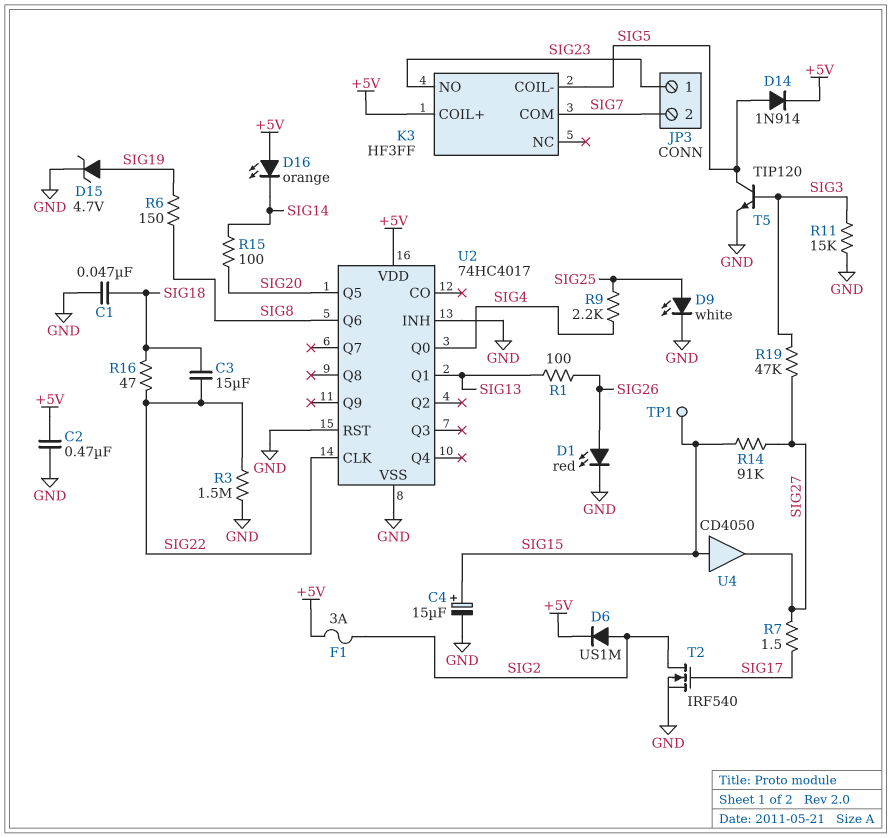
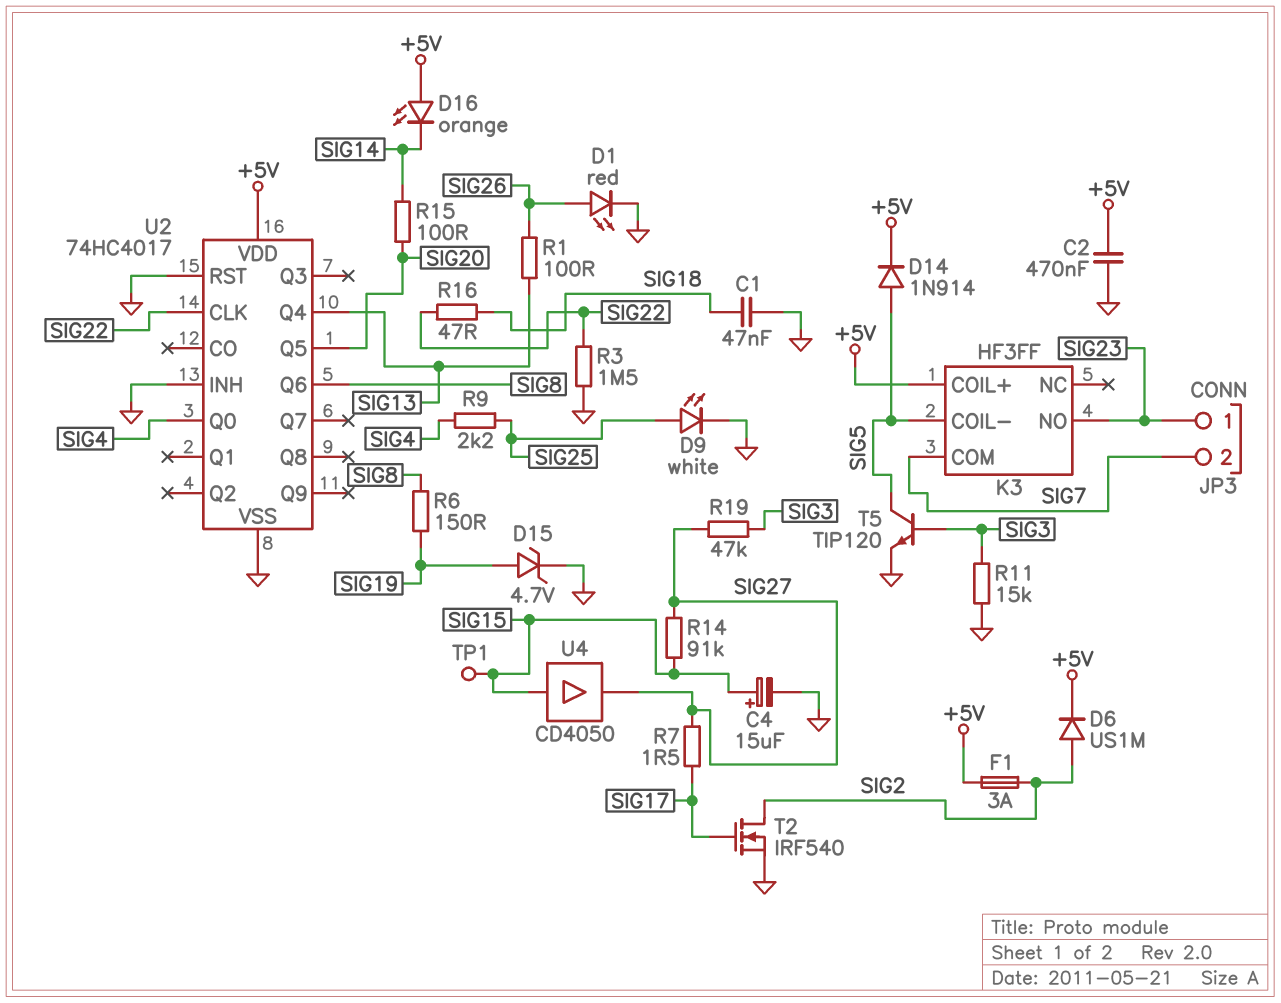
C3: 15uF (SIG18, SIG22) -> none
U2 pin Q1: SIG13 -> none
U2 pin Q4: none -> SIG13

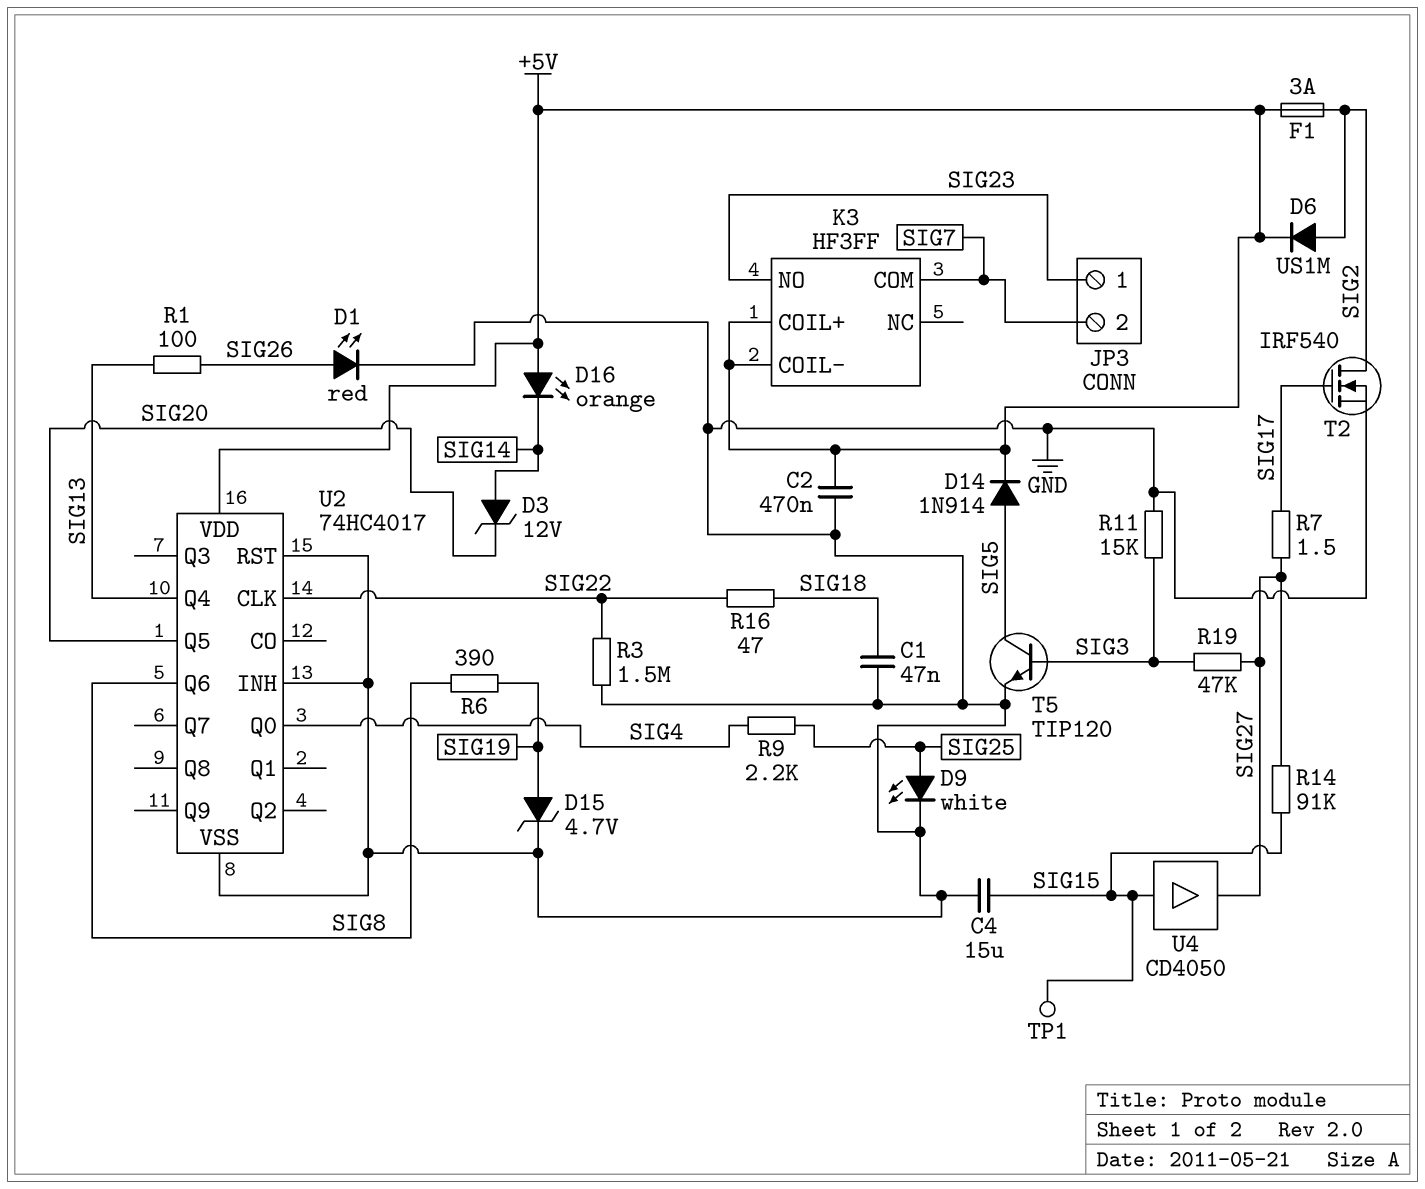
C4: 15uF (plus SIG15, minus GND) -> 15uF (GND, SIG15)
D3: none -> zener 12V (A SIG14, K SIG20)
K3 pin COIL-: SIG5 -> +5V
R6: 150 (SIG8, SIG19) -> 390 (SIG8, SIG19)
R15: 100 (SIG14, SIG20) -> none

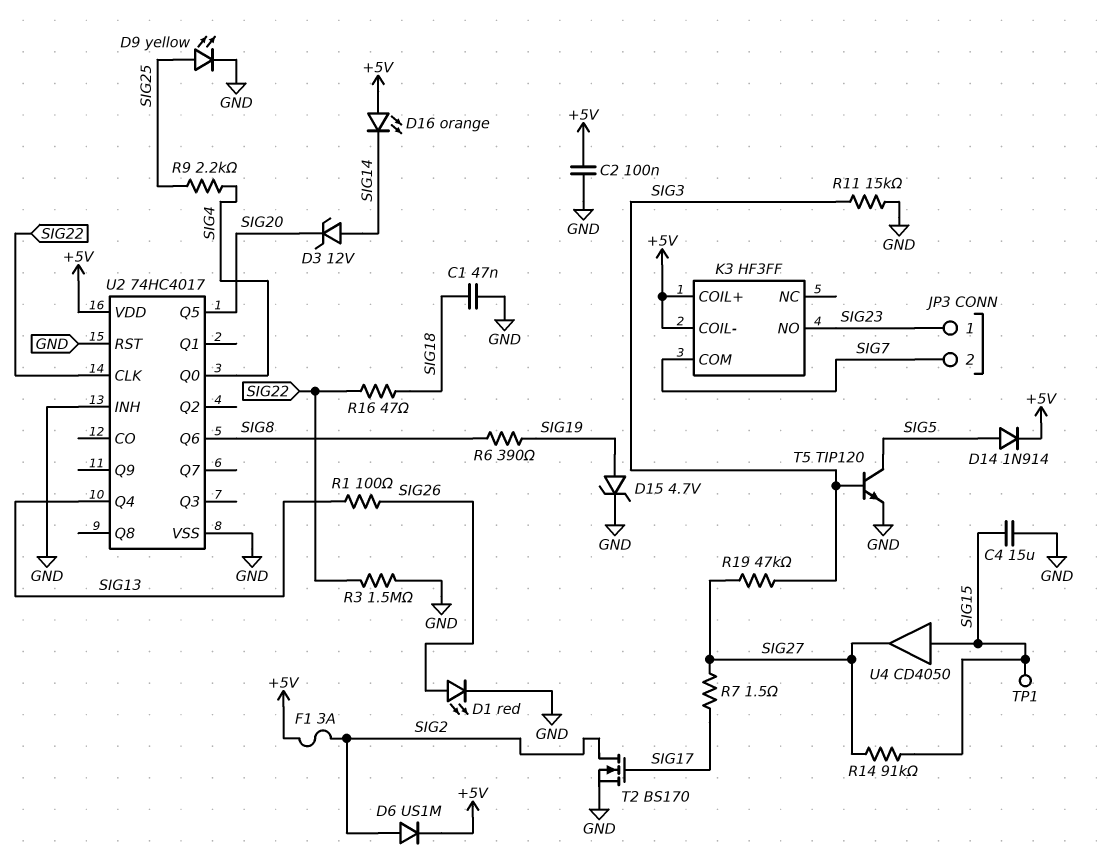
C2: 470nF (+5V, GND) -> 100nF (+5V, GND)
D9: LED white (A SIG25, K GND) -> LED yellow (A SIG25, K GND)
T2: NMOS IRF540 (G SIG17, D SIG2, S GND) -> NMOS BS170 (G SIG17, D SIG2, S GND)

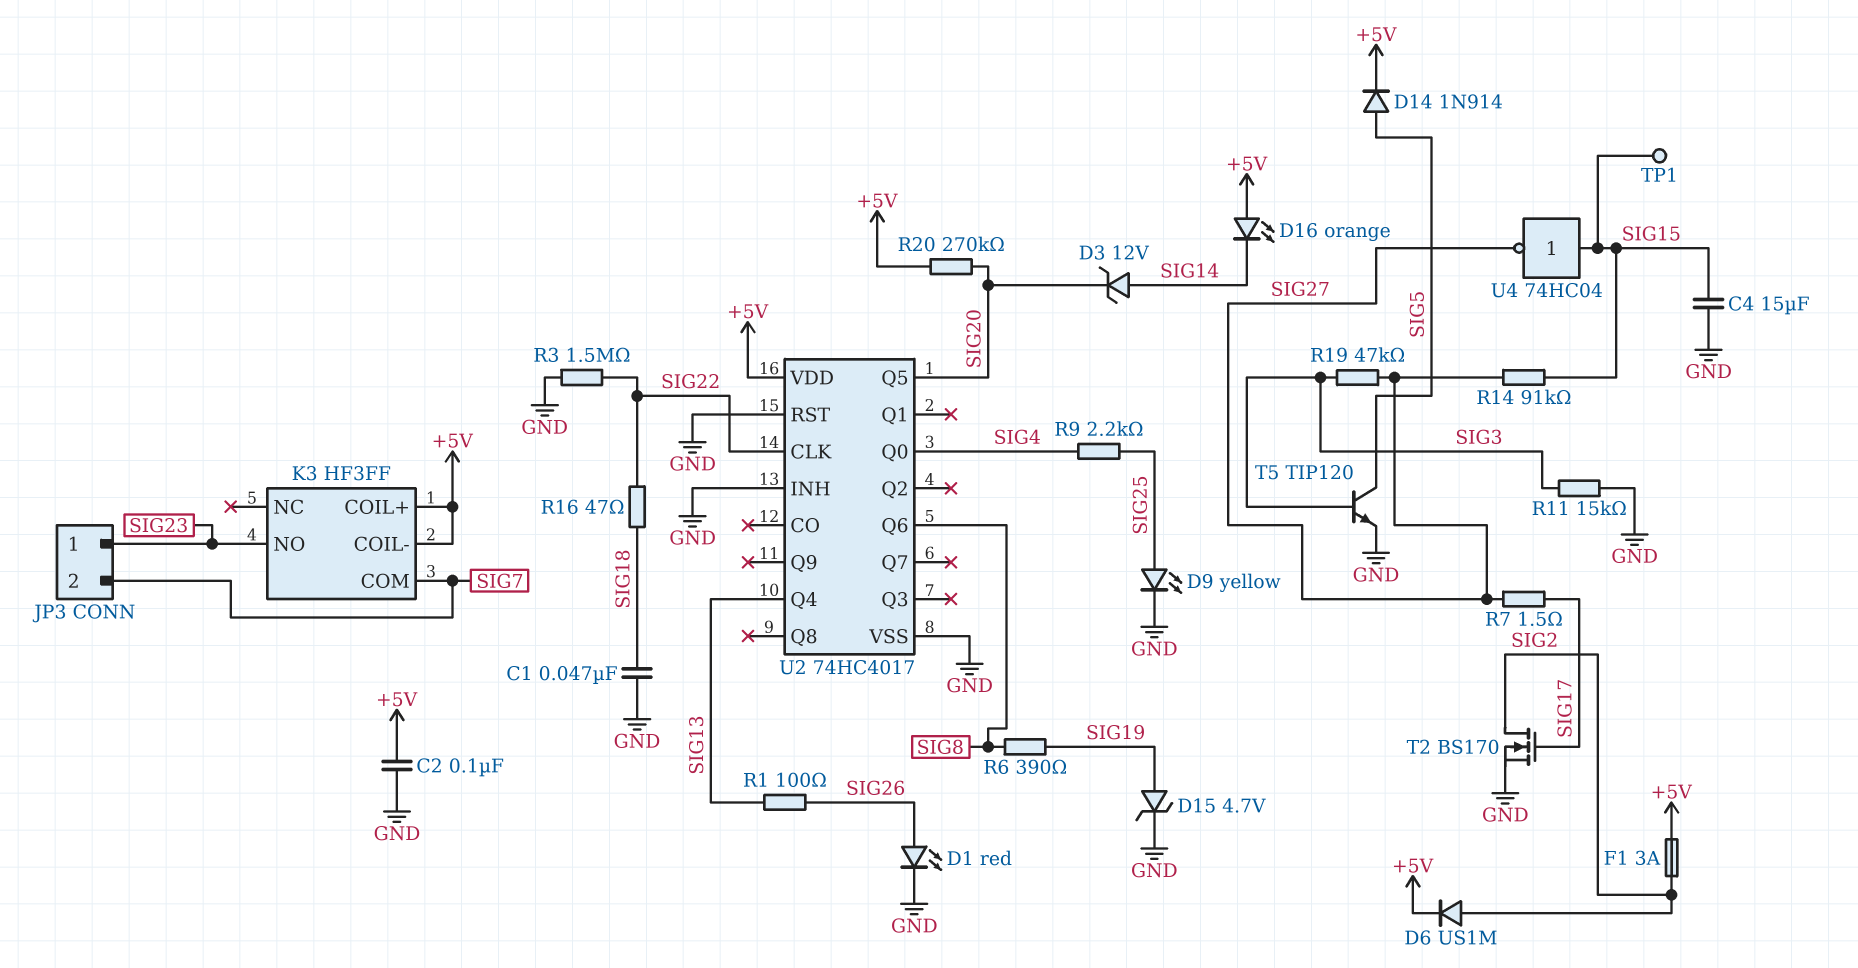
R20: none -> 270k (+5V, SIG20)
U4: buffer CD4050 (in SIG15, out SIG27) -> NOT 74HC04 (in SIG15, out SIG27)

